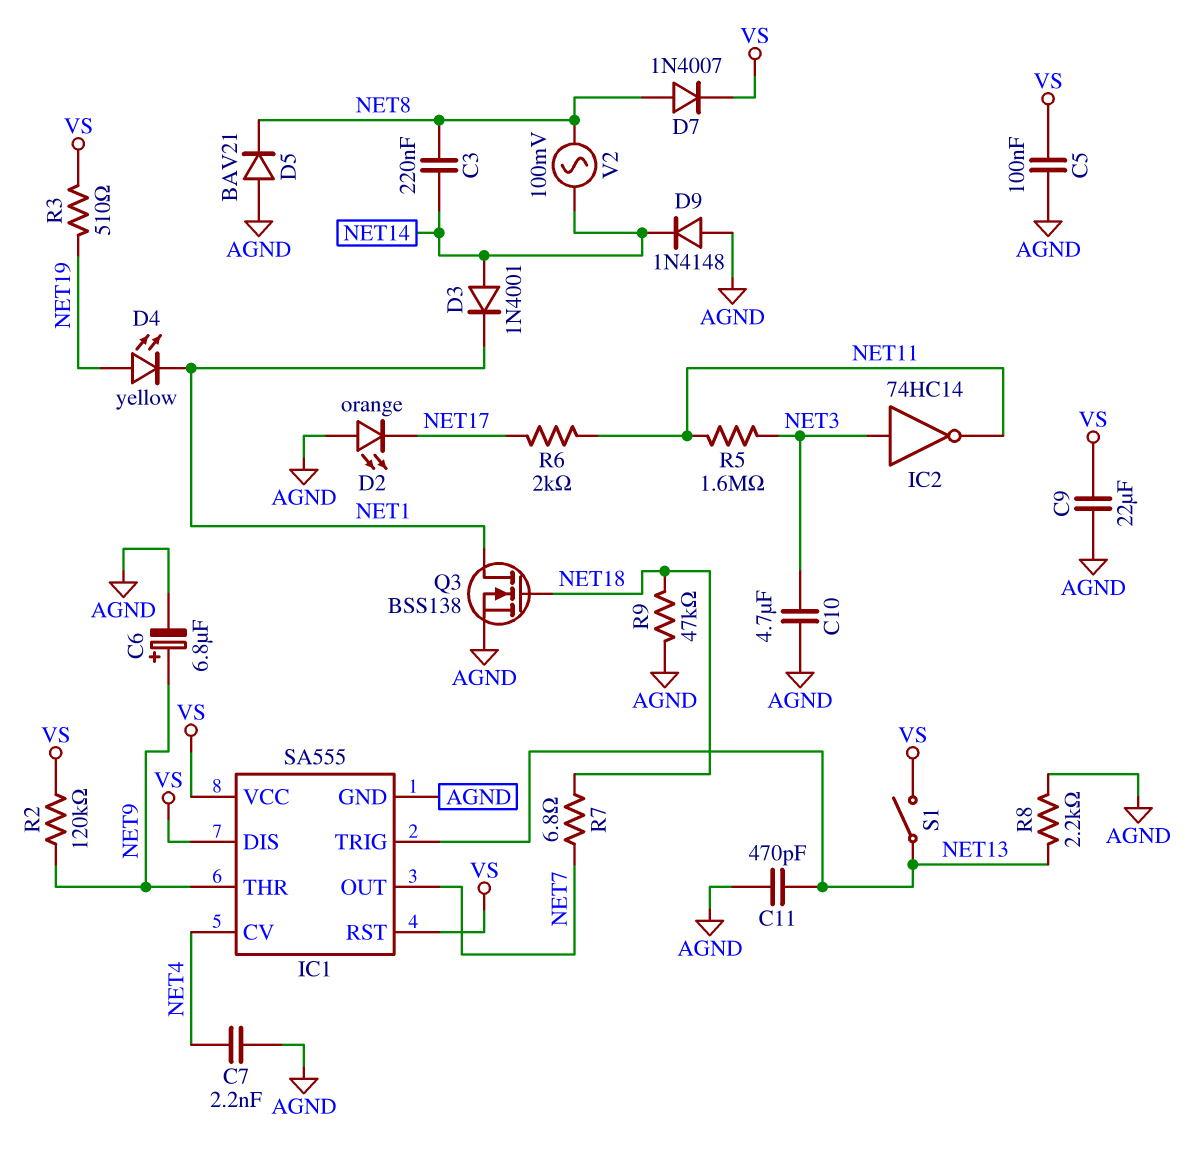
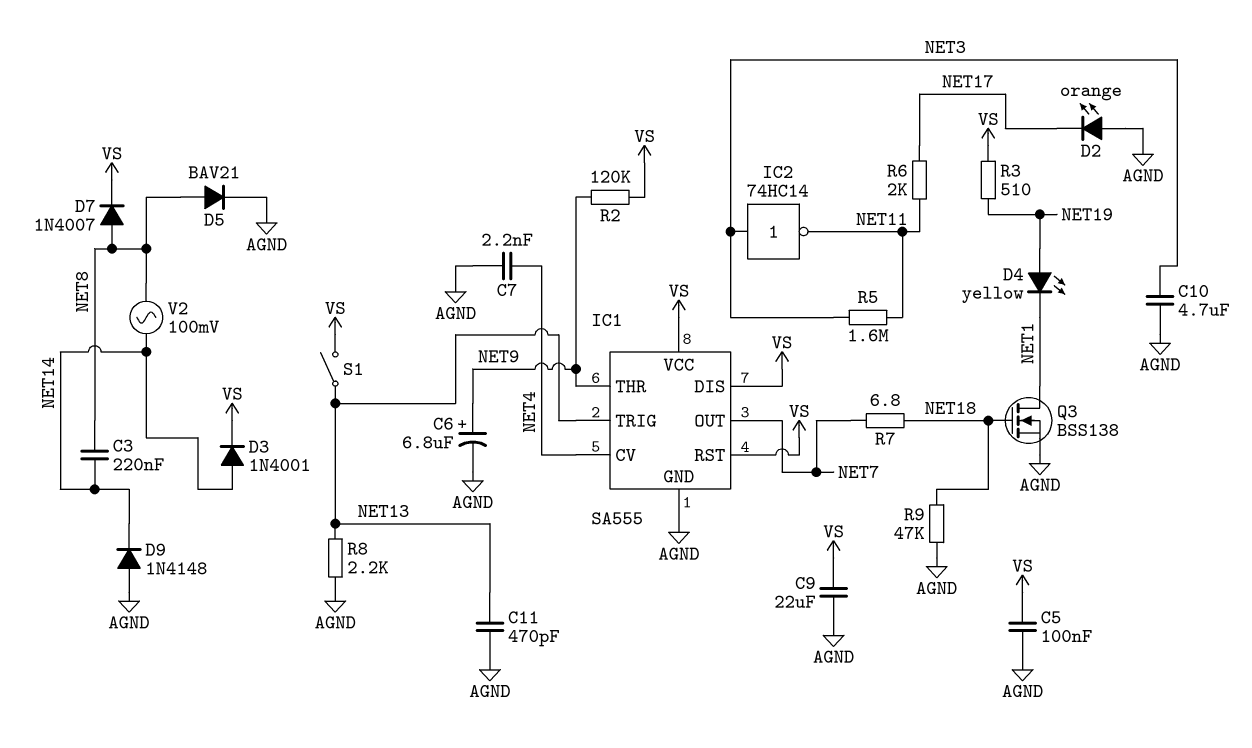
D3: diode 1N4001 (A NET14, K NET1) -> diode 1N4001 (A NET14, K VS)
D5: diode BAV21 (A AGND, K NET8) -> diode BAV21 (A NET8, K AGND)

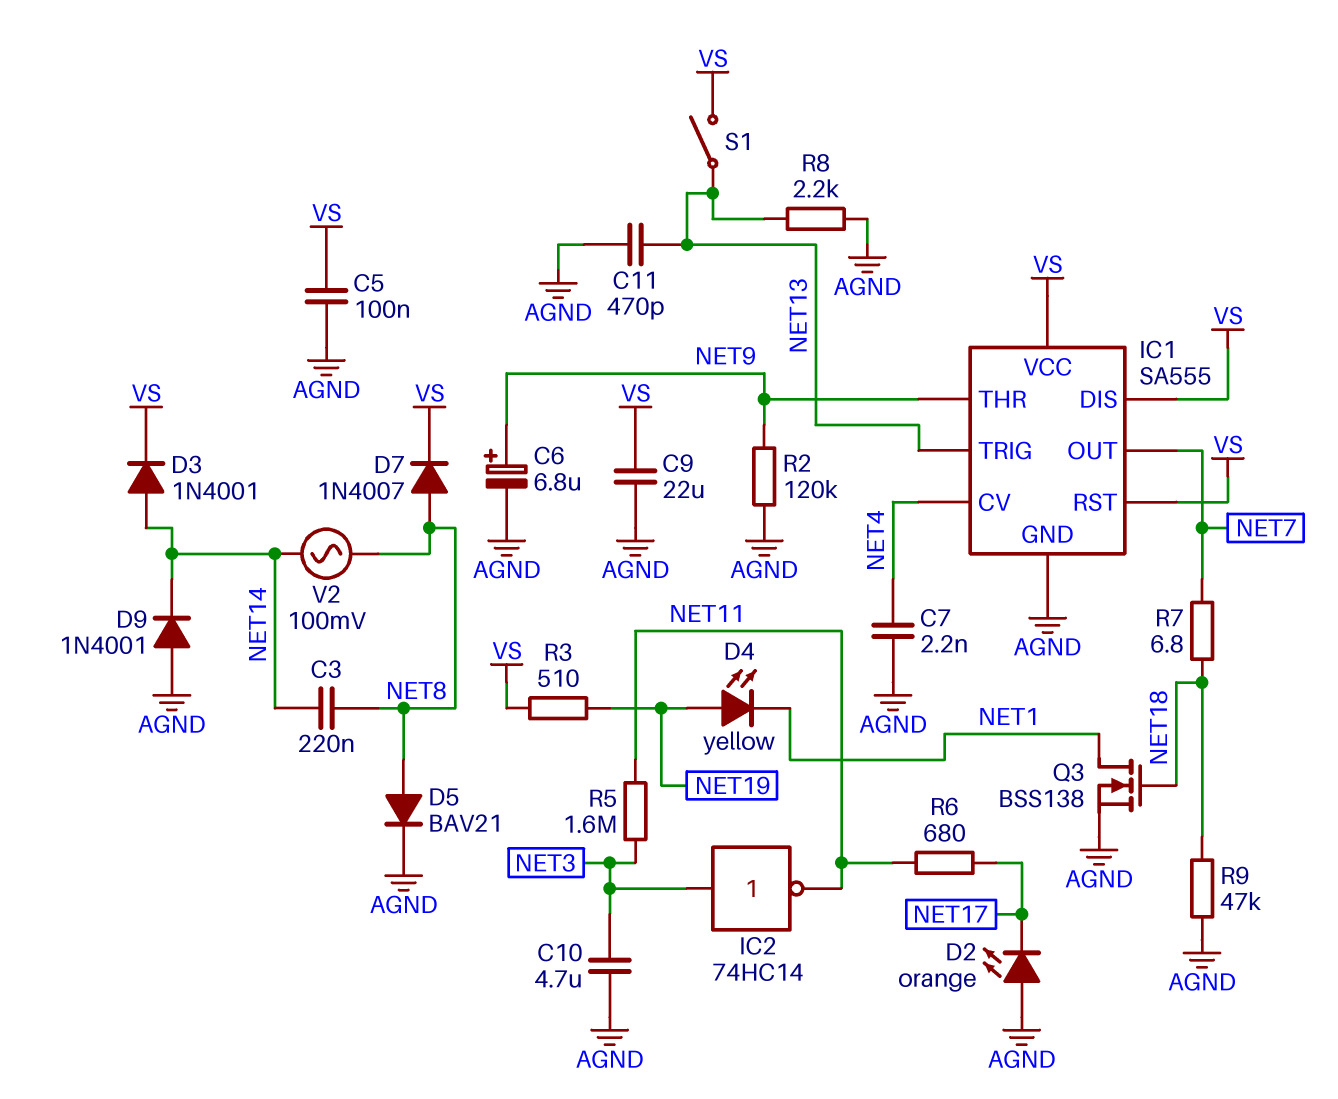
D9: diode 1N4148 (A AGND, K NET14) -> diode 1N4001 (A AGND, K NET14)
R2: 120k (NET9, VS) -> 120k (AGND, NET9)
R6: 2k (NET11, NET17) -> 680 (NET11, NET17)

